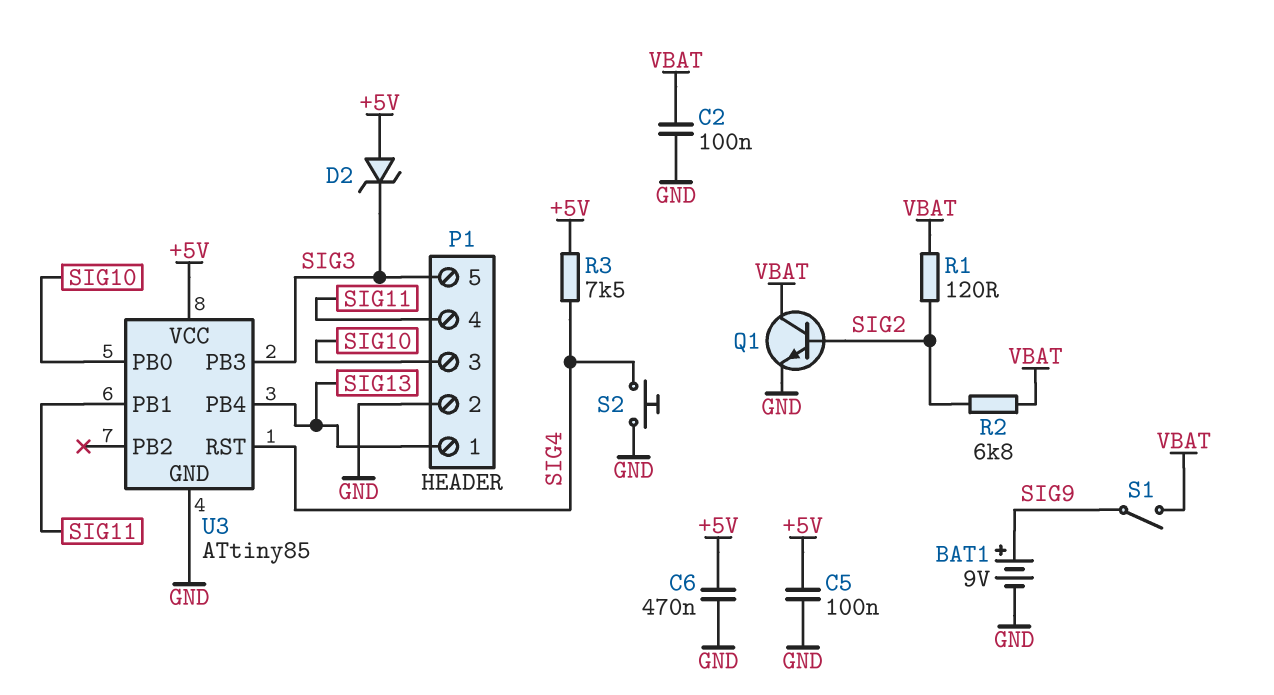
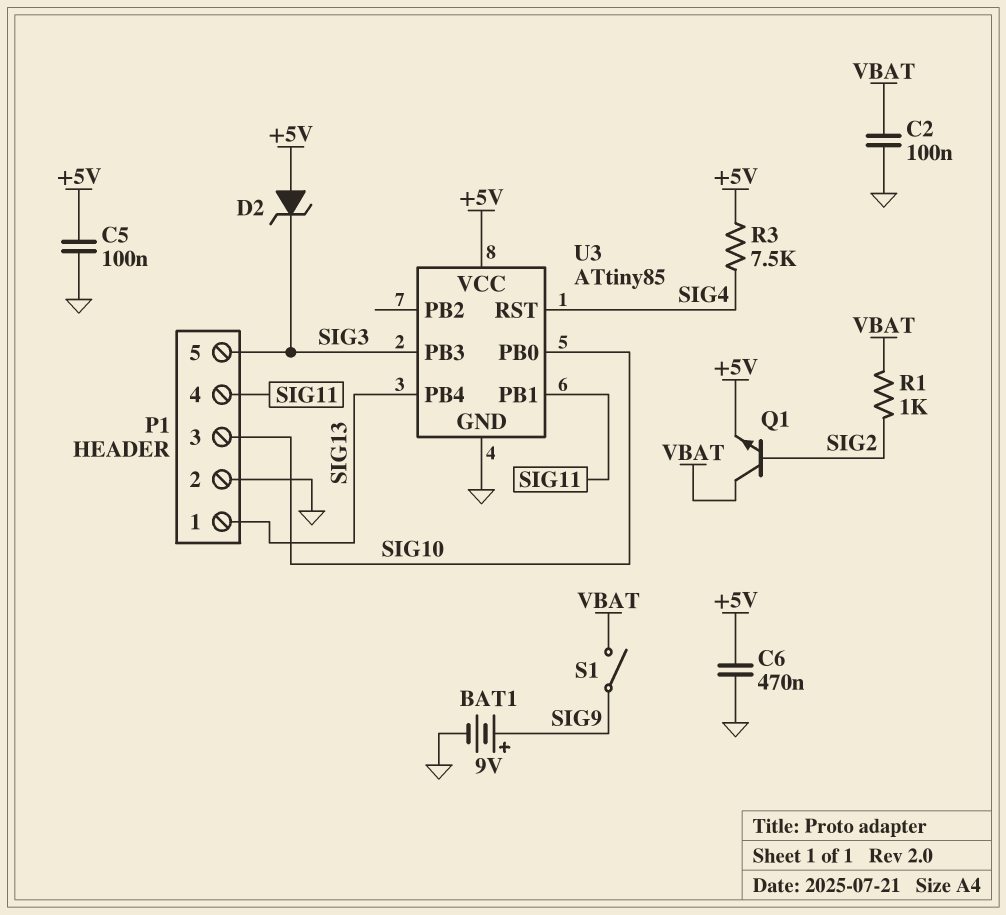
Q1: NPN (B SIG2, C VBAT, E GND) -> NPN (B SIG2, C VBAT, E +5V)
R1: 120 (SIG2, VBAT) -> 1k (SIG2, VBAT)
R2: 6.8k (SIG2, VBAT) -> none
S2: button (GND, SIG4) -> none

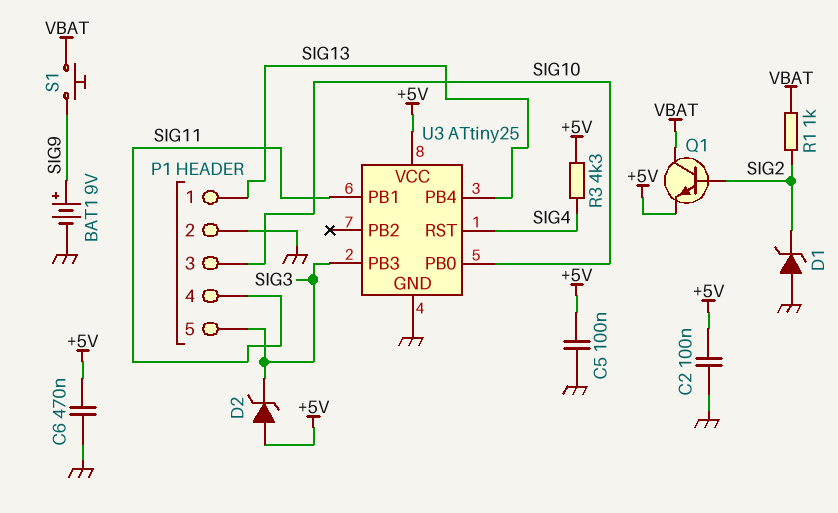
C2: 100nF (GND, VBAT) -> 100nF (+5V, GND)
D1: none -> zener (A GND, K SIG2)
R3: 7.5k (+5V, SIG4) -> 4.3k (+5V, SIG4)
S1: switch (SIG9, VBAT) -> button (SIG9, VBAT)
U3: ATtiny85 -> ATtiny25

